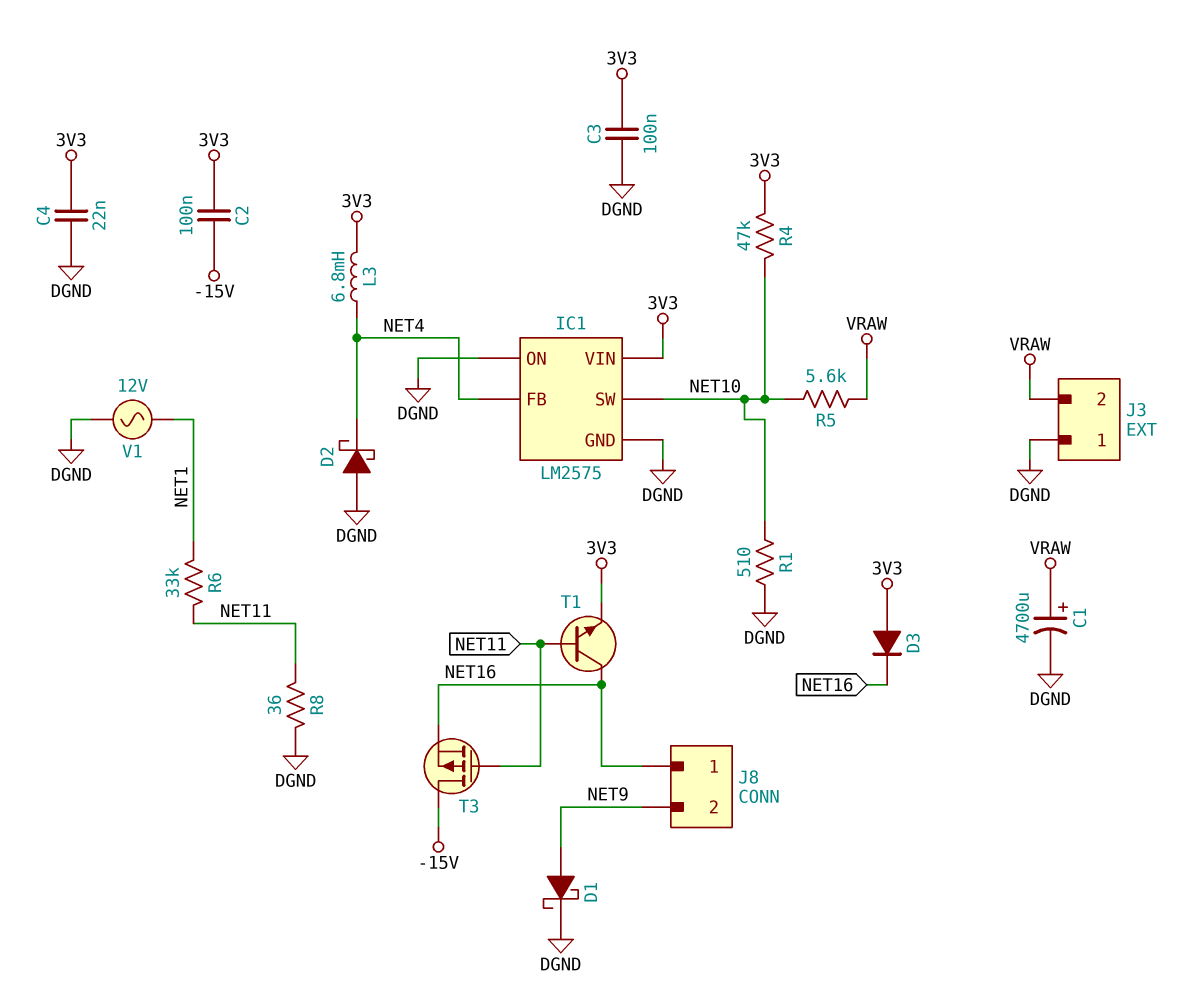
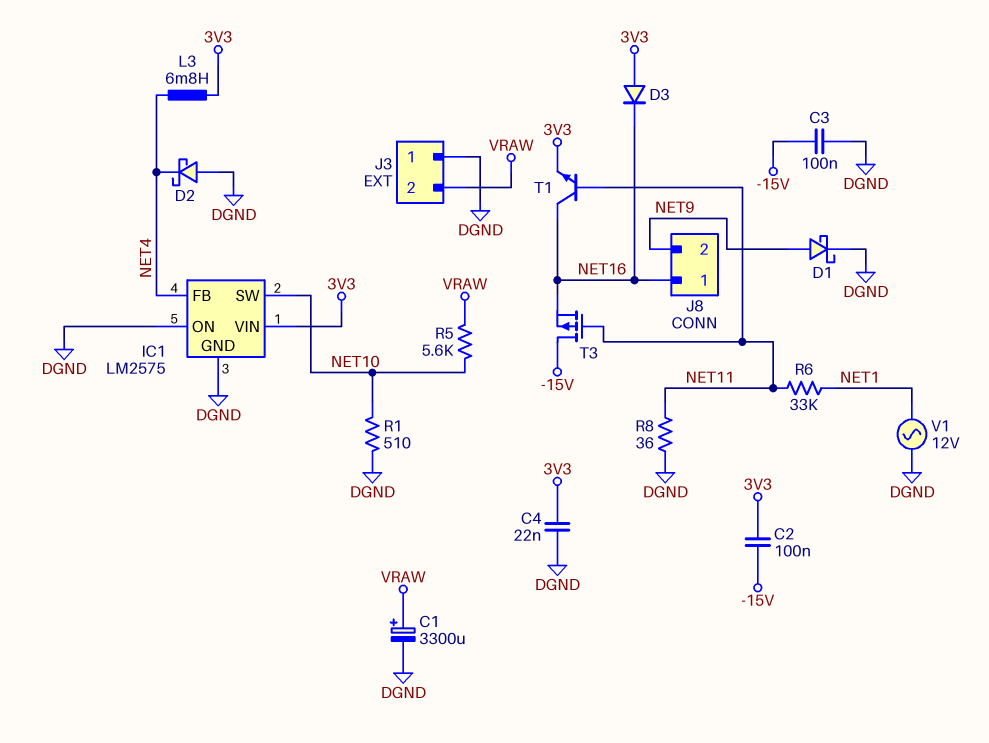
C1: 4700uF (plus VRAW, minus DGND) -> 3300uF (plus VRAW, minus DGND)
C3: 100nF (3V3, DGND) -> 100nF (-15V, DGND)
R4: 47k (3V3, NET10) -> none

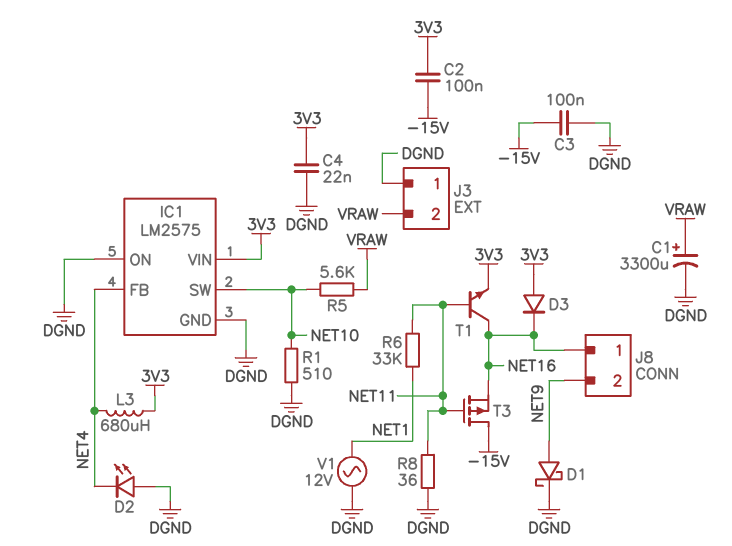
D2: schottky (A DGND, K NET4) -> LED (A DGND, K NET4)
L3: 6.8mH (3V3, NET4) -> 680uH (3V3, NET4)

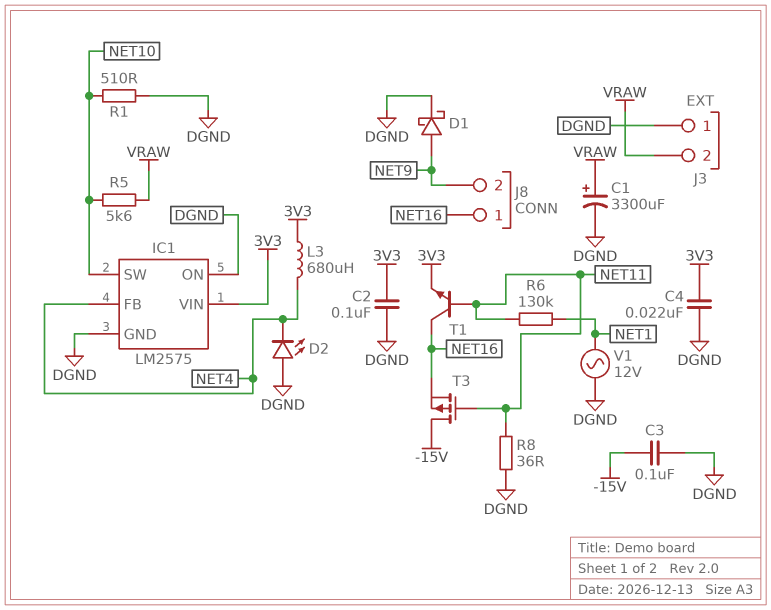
C2: 100nF (-15V, 3V3) -> 100nF (3V3, DGND)
D3: diode (A 3V3, K NET16) -> none
R6: 33k (NET1, NET11) -> 130k (NET1, NET11)

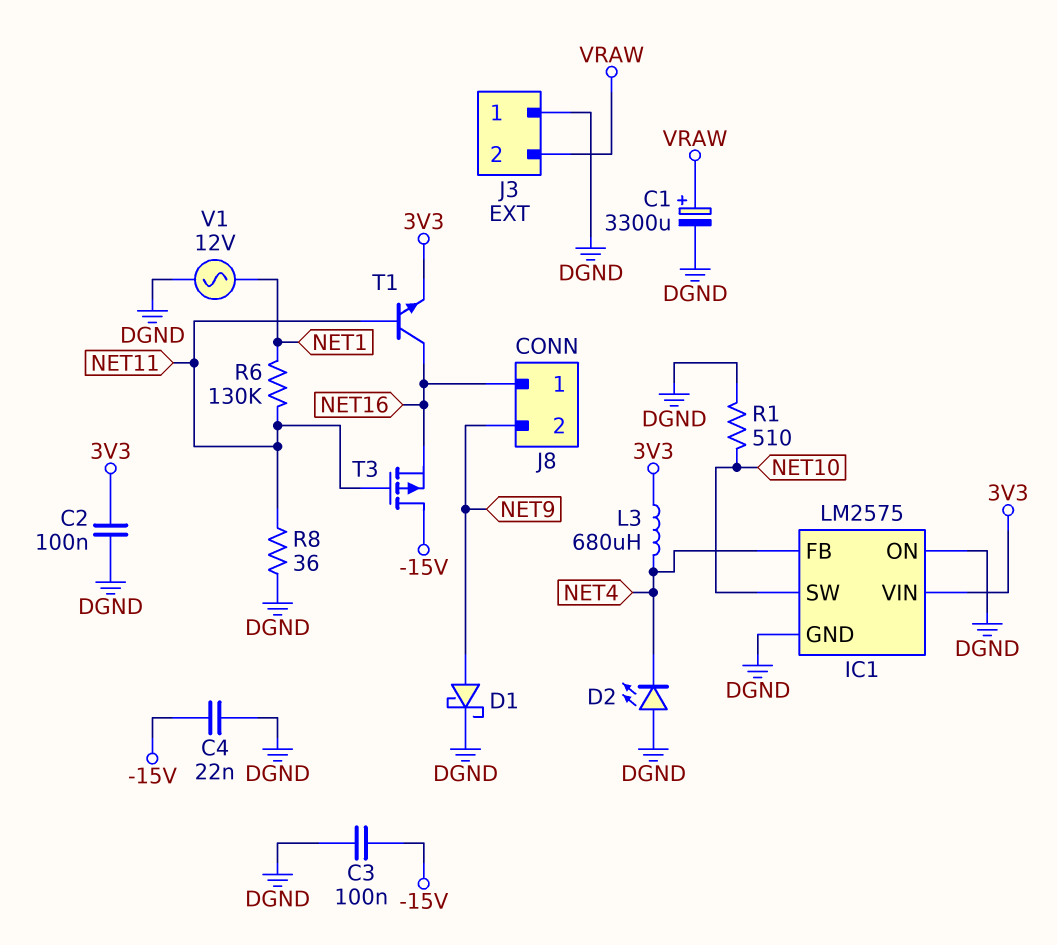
C4: 22nF (3V3, DGND) -> 22nF (-15V, DGND)
R5: 5.6k (NET10, VRAW) -> none

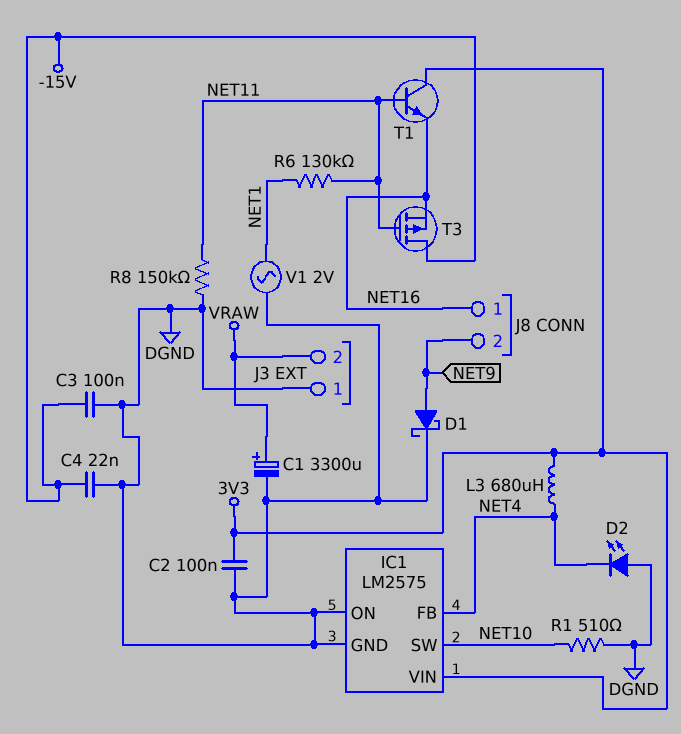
R8: 36 (DGND, NET11) -> 150k (DGND, NET11)
T1: NPN (B NET11, C NET16, E 3V3) -> NPN (B NET11, C 3V3, E NET16)
V1: AC 12V (DGND, NET1) -> AC 2V (DGND, NET1)

